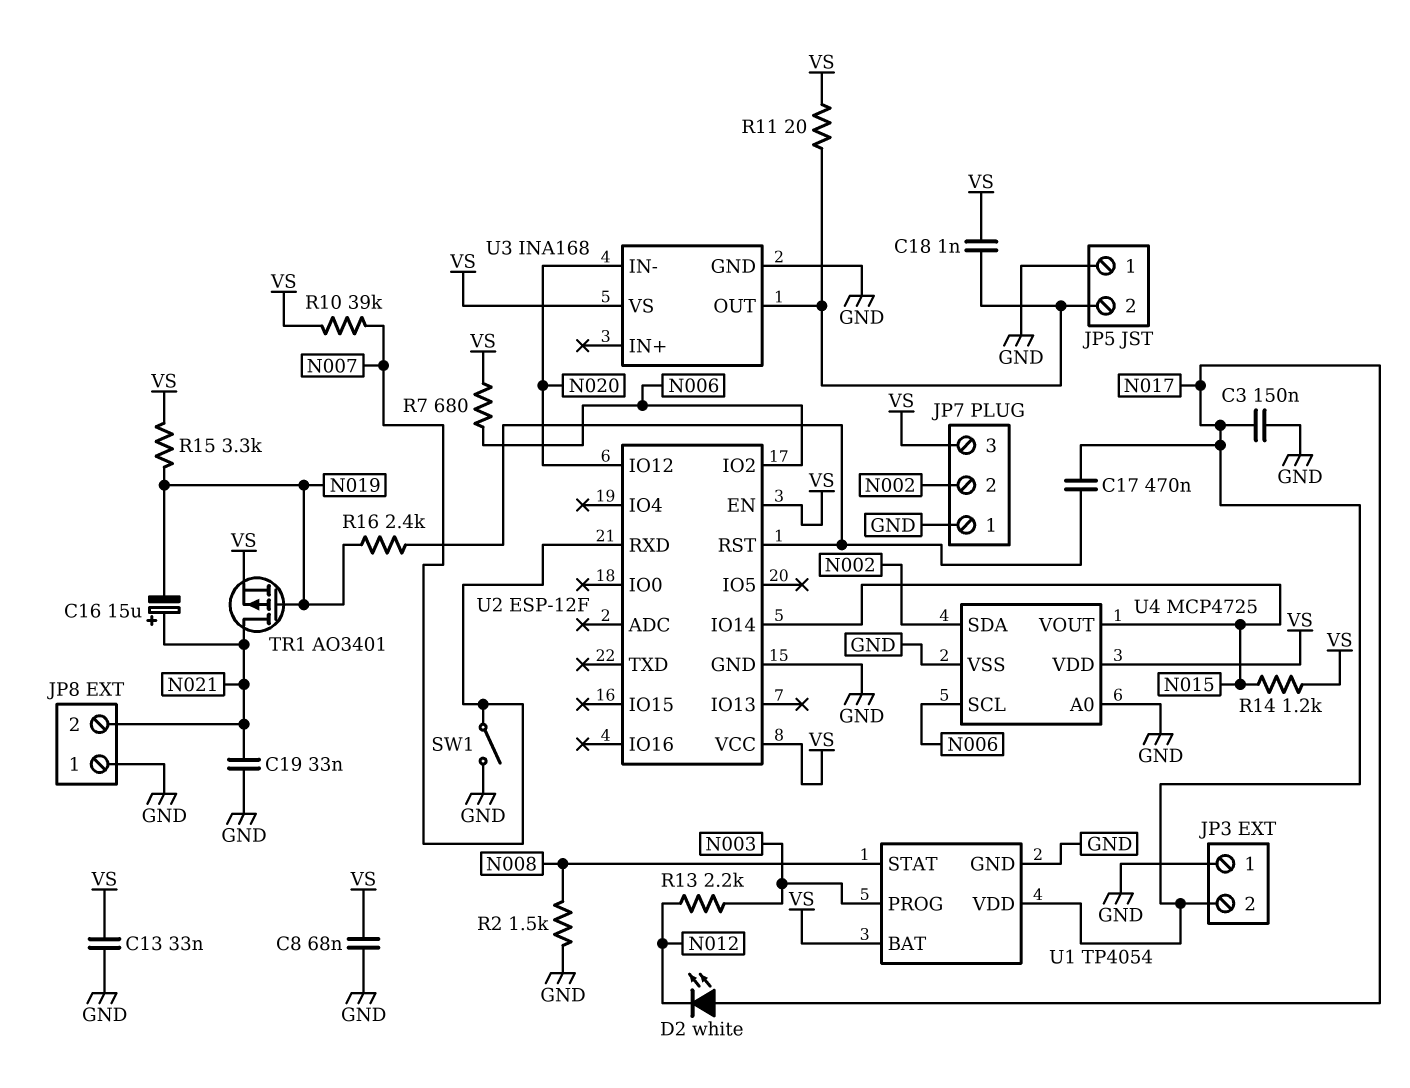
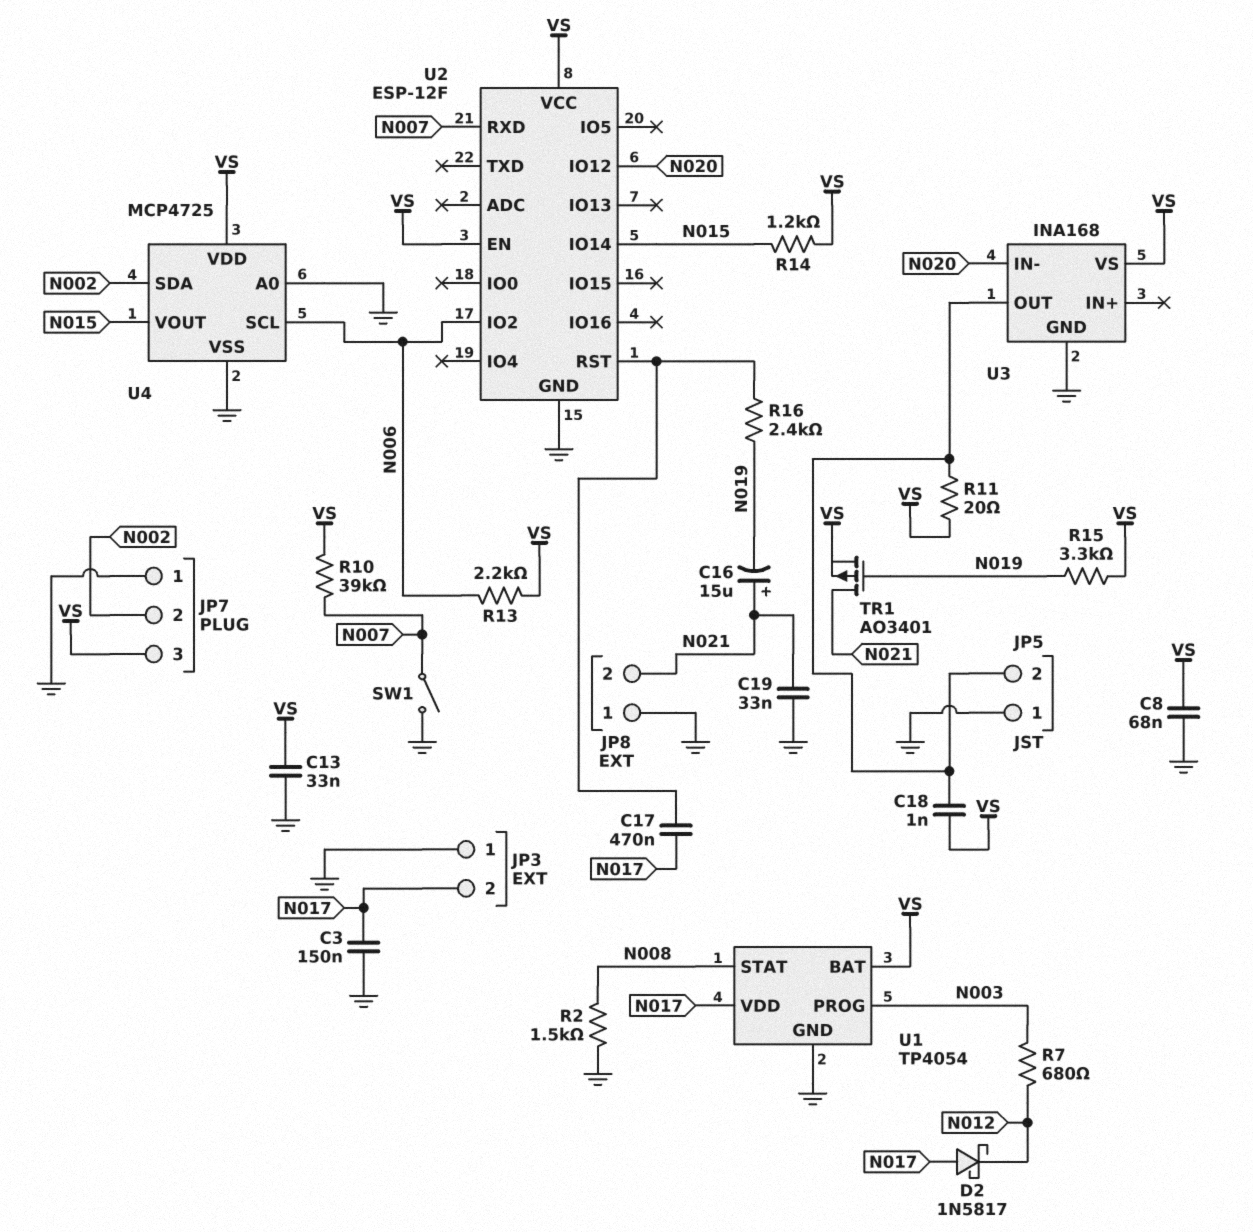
D2: LED white (A N017, K N012) -> schottky 1N5817 (A N017, K N012)
R7: 680 (N006, VS) -> 680 (N003, N012)
R13: 2.2k (N003, N012) -> 2.2k (N006, VS)

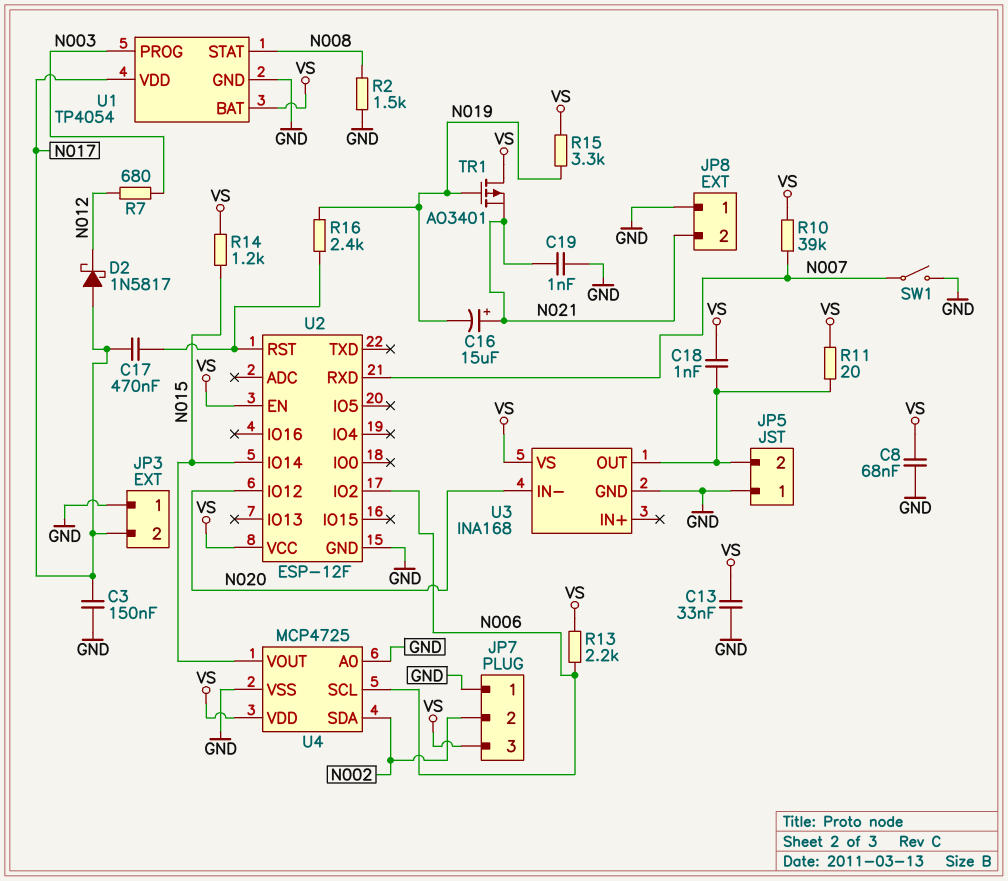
C19: 33nF (GND, N021) -> 1nF (GND, N021)
TR1: PMOS AO3401 (G N019, D N021, S VS) -> PMOS AO3401 (G N019, D VS, S N021)

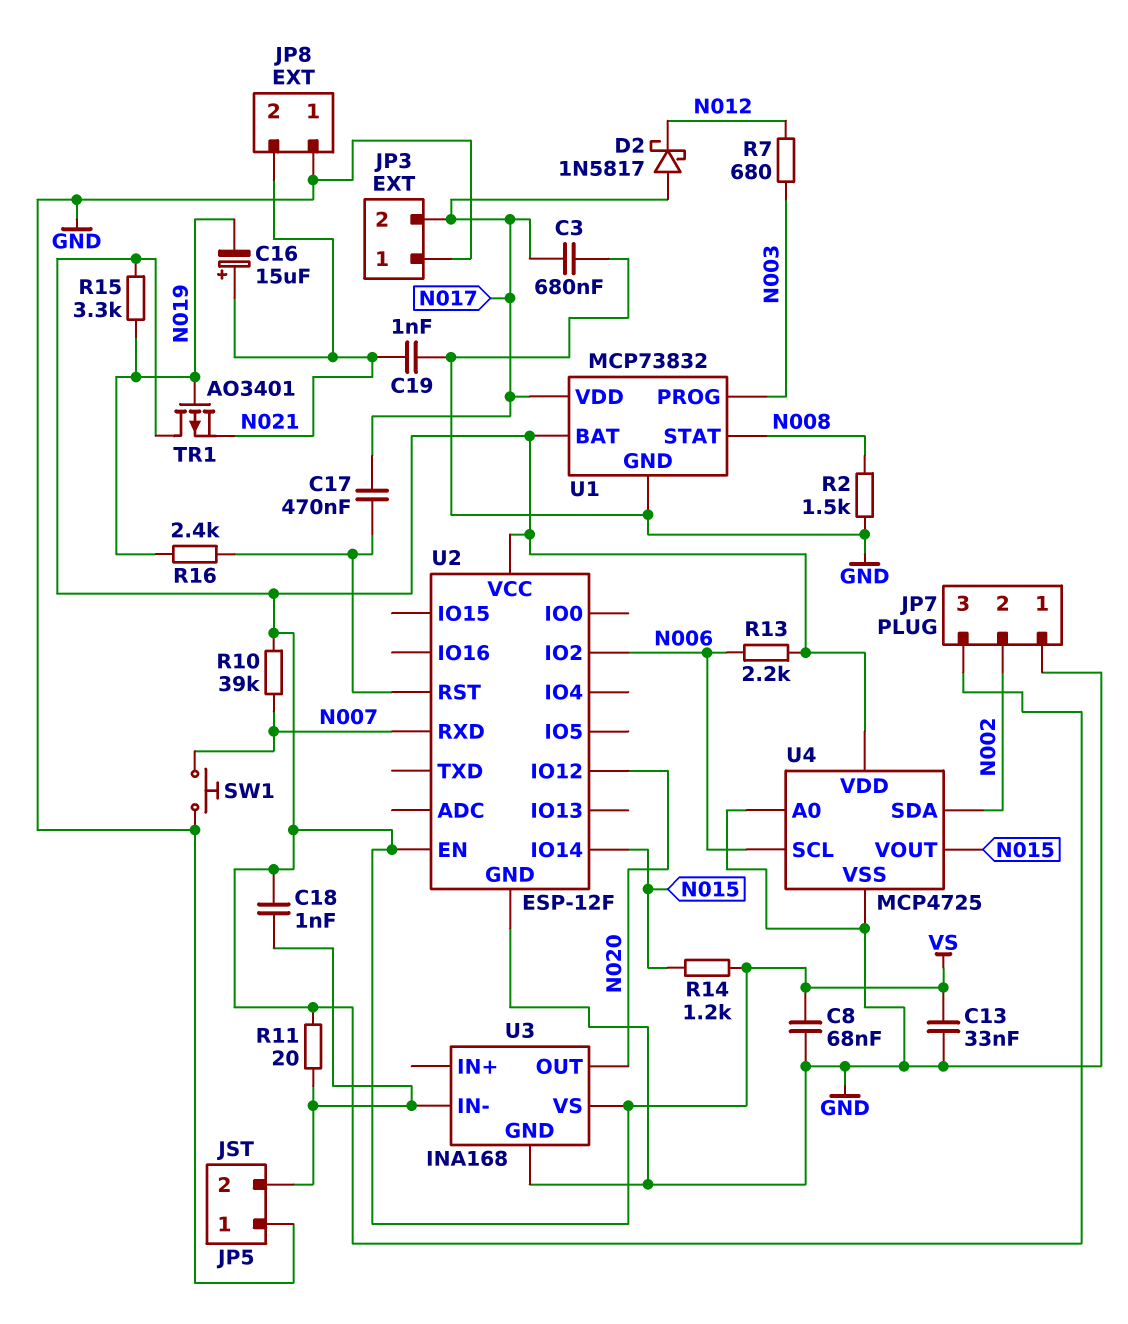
C3: 150nF (GND, N017) -> 680nF (GND, N017)
SW1: switch (GND, N007) -> button (GND, N007)
U1: TP4054 -> MCP73832
U3 pin IN-: N020 -> JP5/2
U3 pin OUT: JP5/2 -> N020

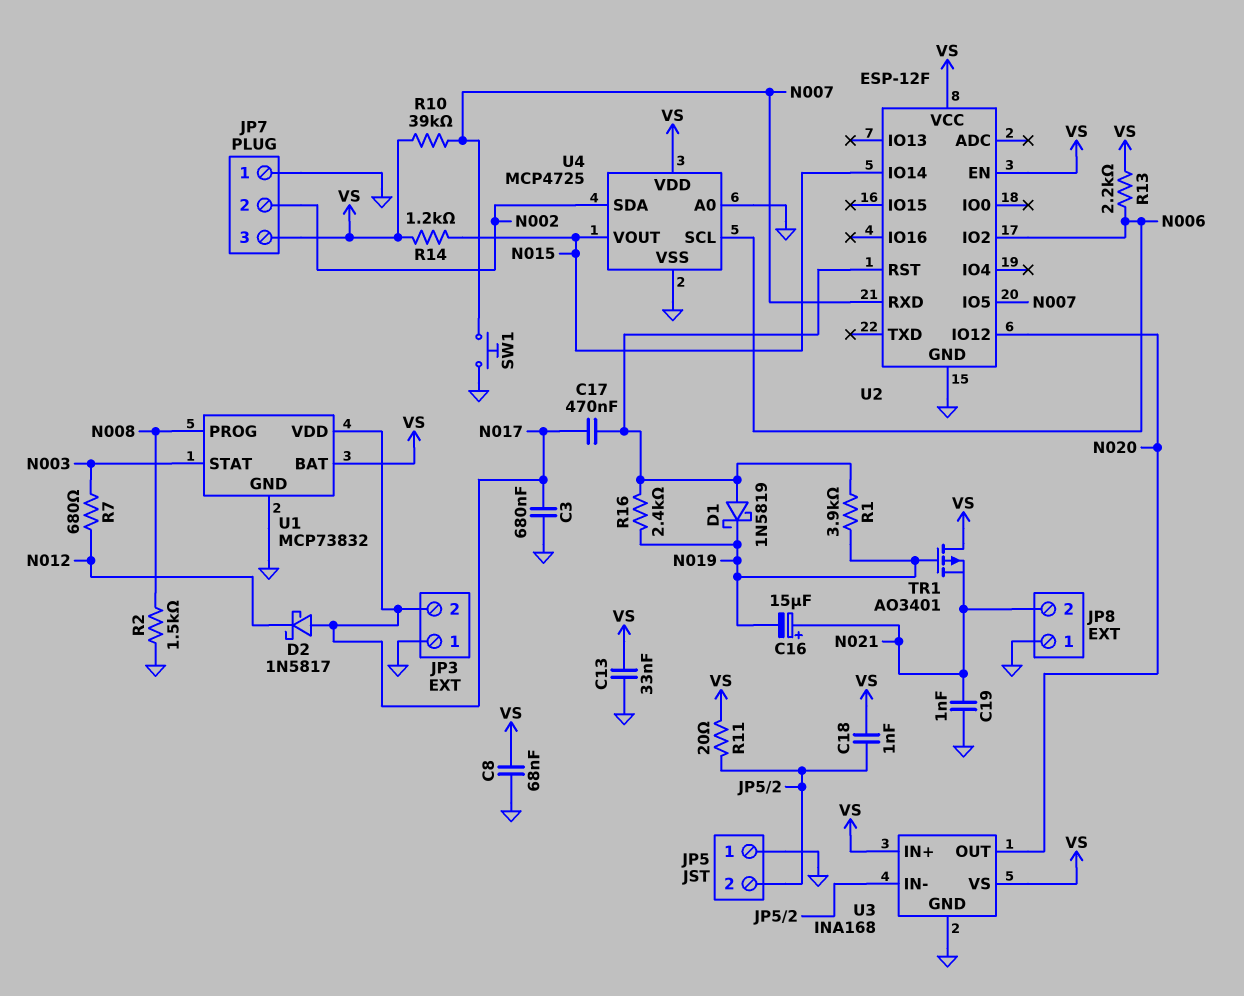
D1: none -> schottky 1N5819 (A U2/RST, K N019)
R1: none -> 3.9k (N019, U2/RST)
R15: 3.3k (N019, VS) -> none
U1 pin PROG: N003 -> N008
U1 pin STAT: N008 -> N003
U2 pin IO5: none -> N007
U3 pin IN+: none -> VS

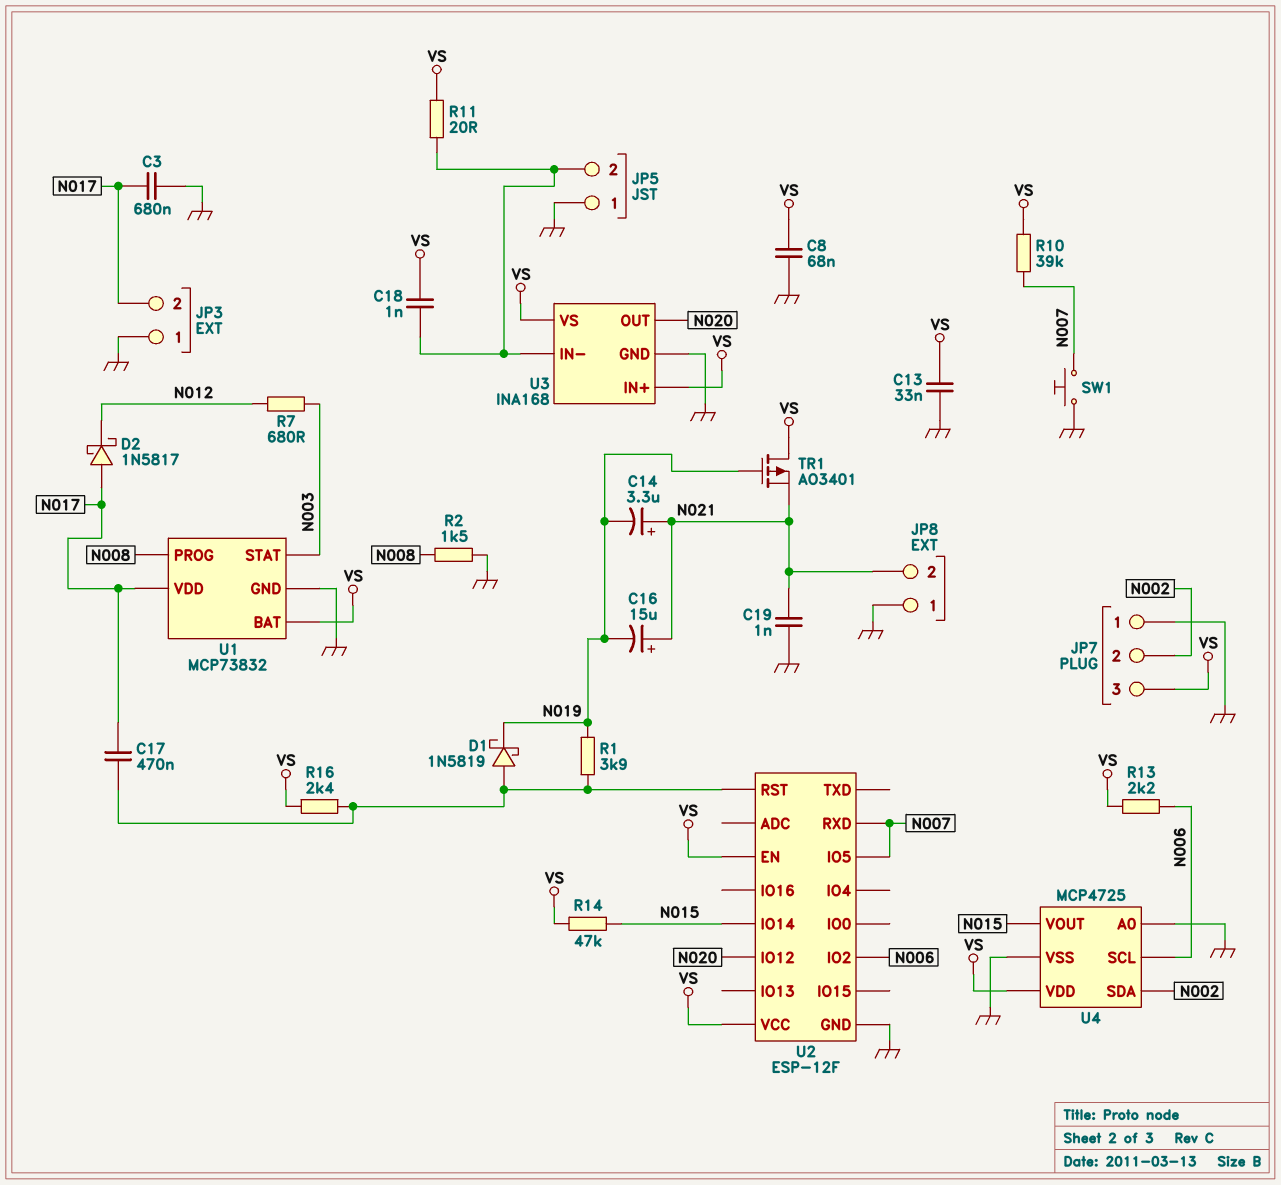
C14: none -> 3.3uF (plus N021, minus N019)
R14: 1.2k (N015, VS) -> 47k (N015, VS)
R16: 2.4k (N019, U2/RST) -> 2.4k (U2/RST, VS)

